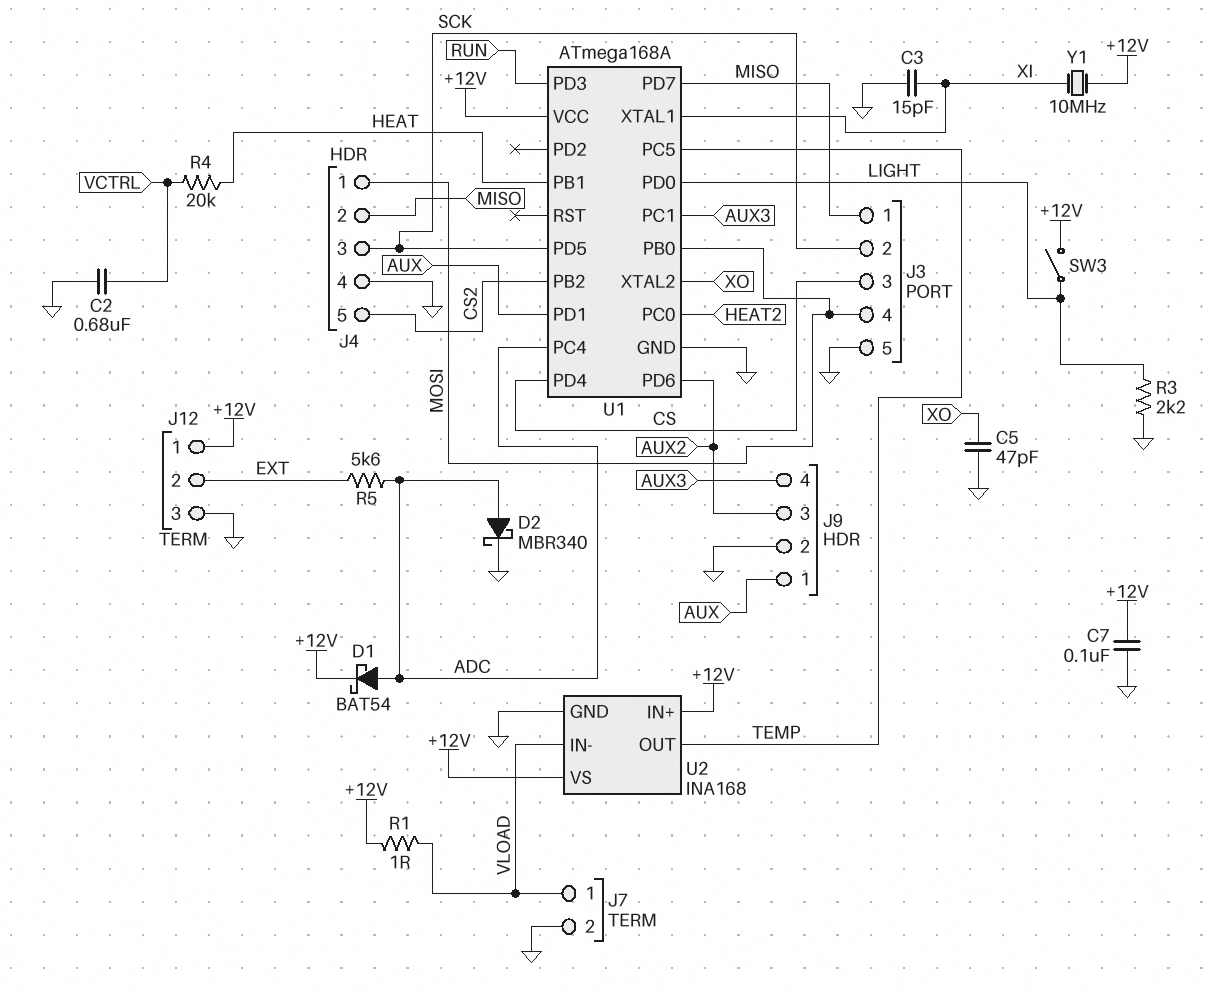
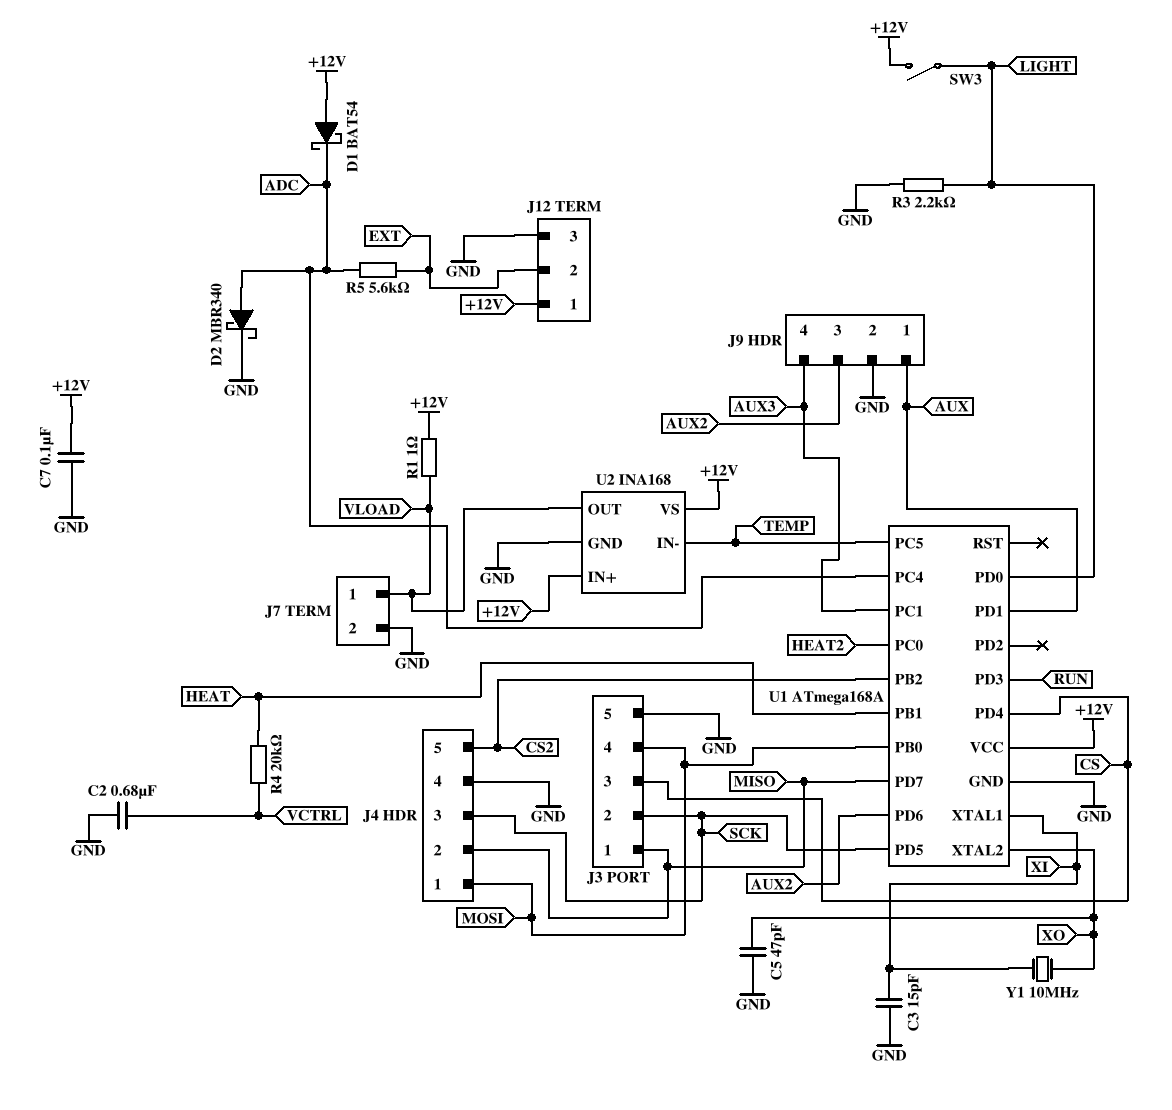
D1: schottky BAT54 (A ADC, K +12V) -> schottky BAT54 (A +12V, K ADC)
U2 pin IN-: VLOAD -> TEMP
U2 pin OUT: TEMP -> VLOAD
Y1: 10MHz (+12V, XI) -> 10MHz (XI, XO)

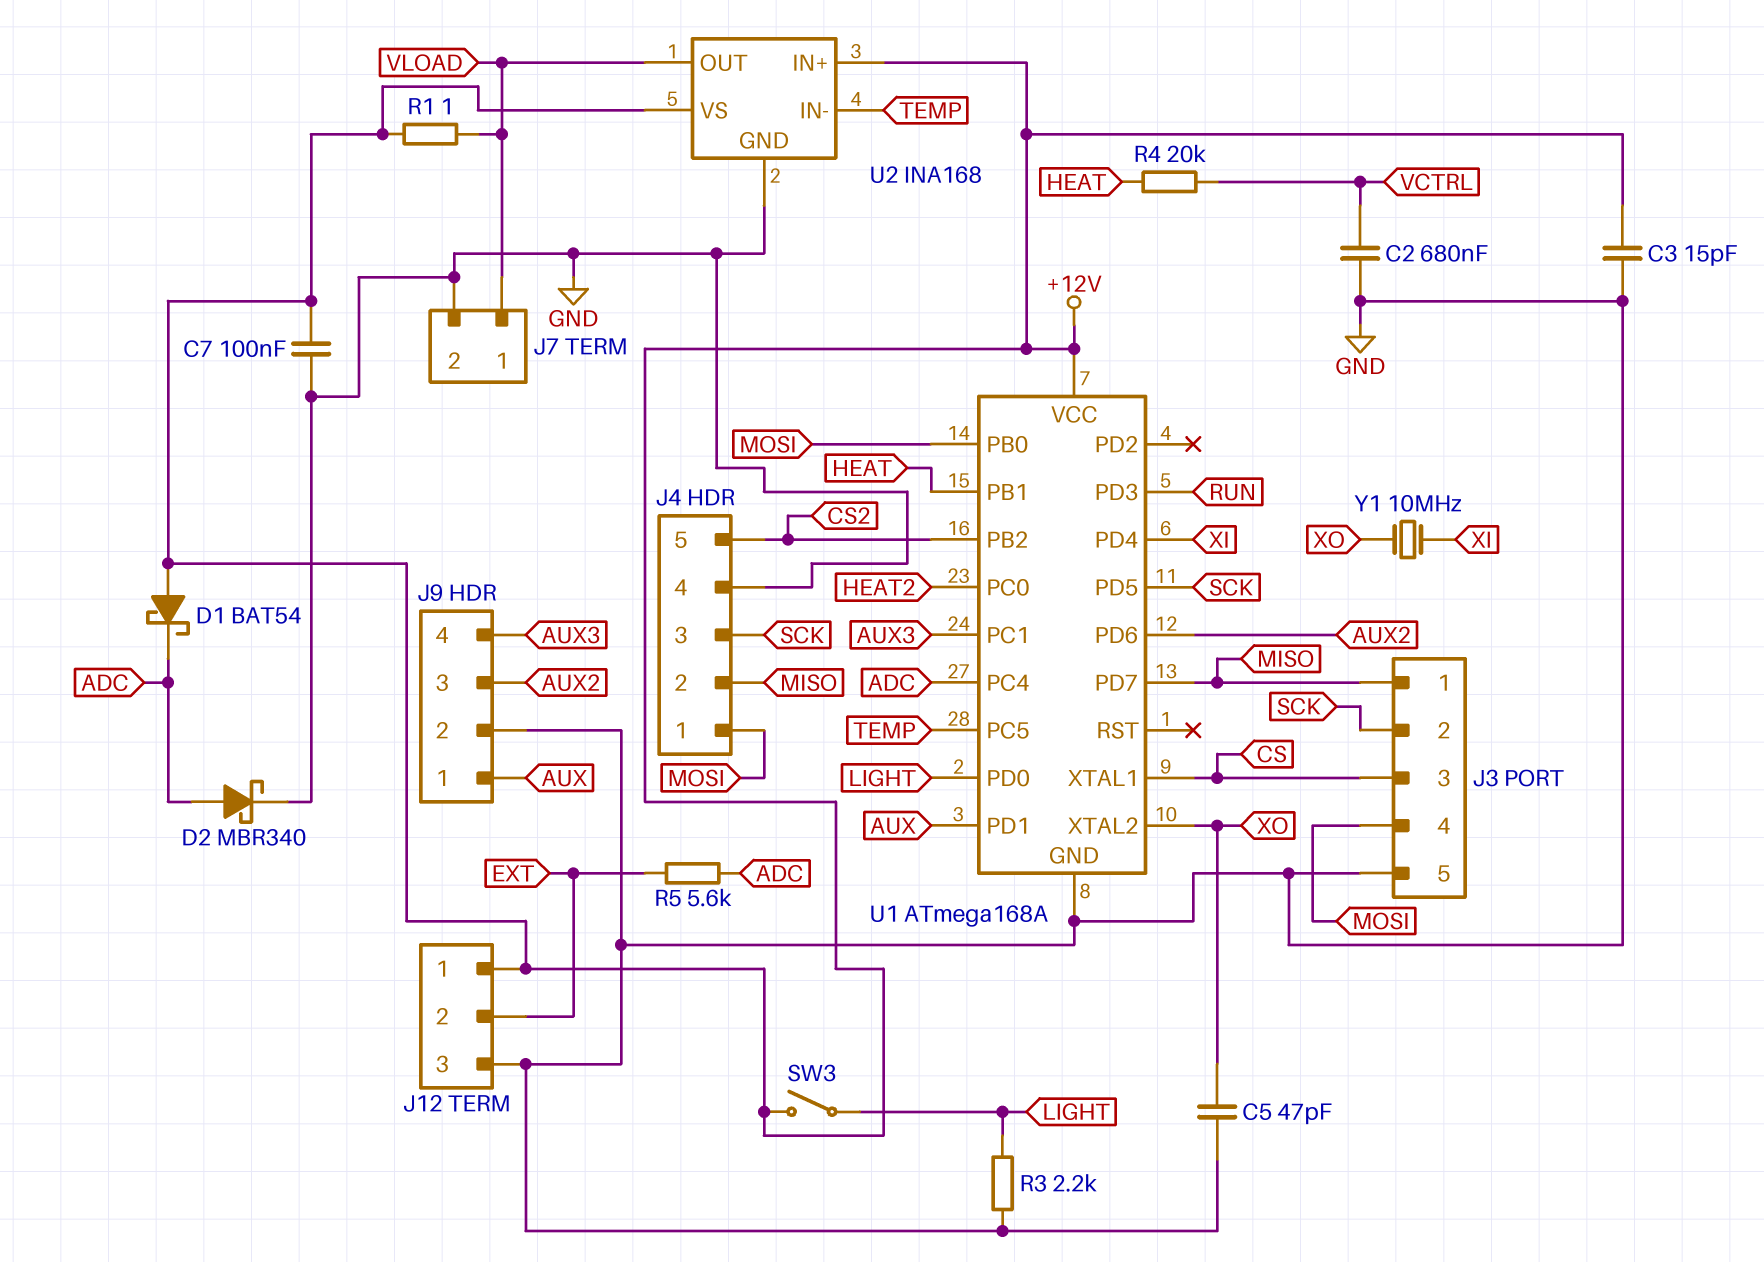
C3: 15pF (GND, XI) -> 15pF (+12V, GND)
U1 pin PD4: CS -> XI
U1 pin XTAL1: XI -> CS

